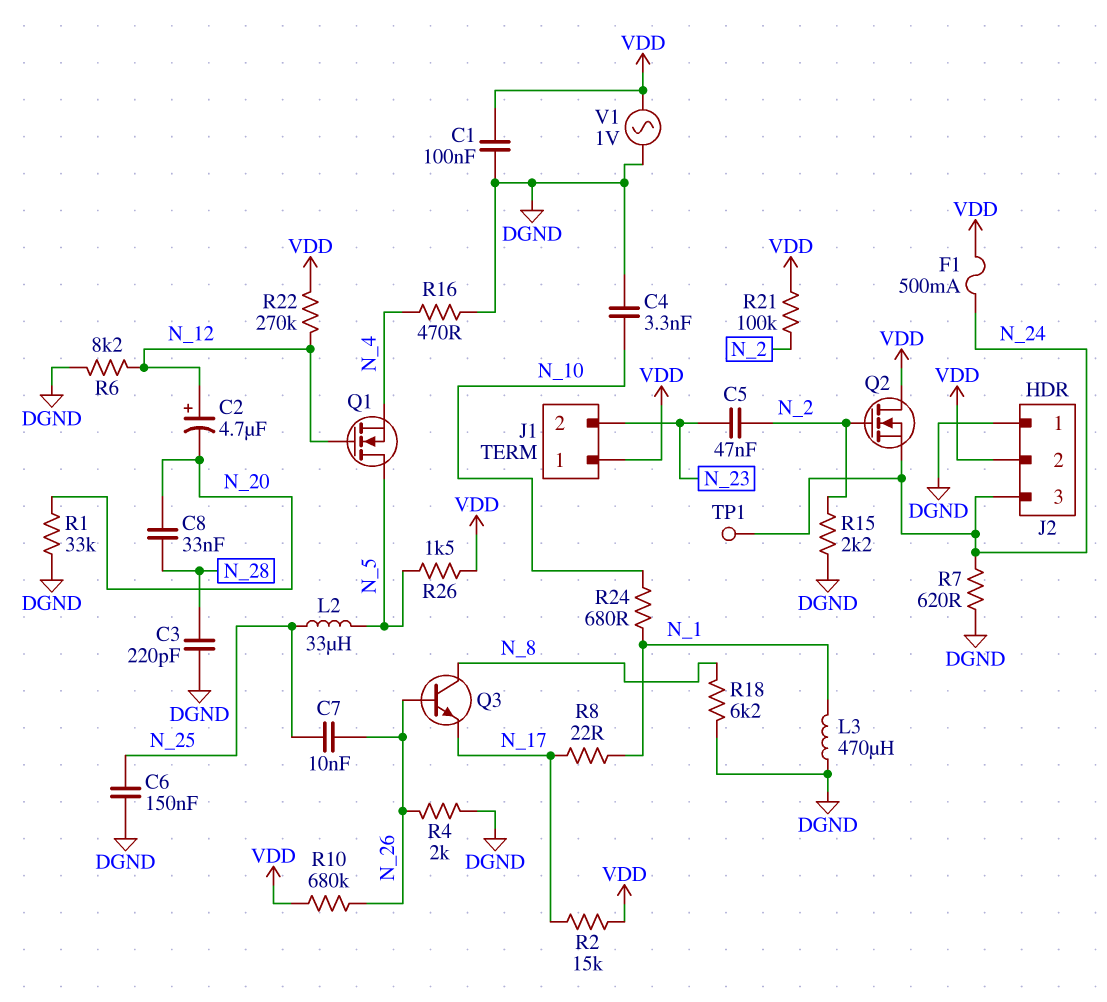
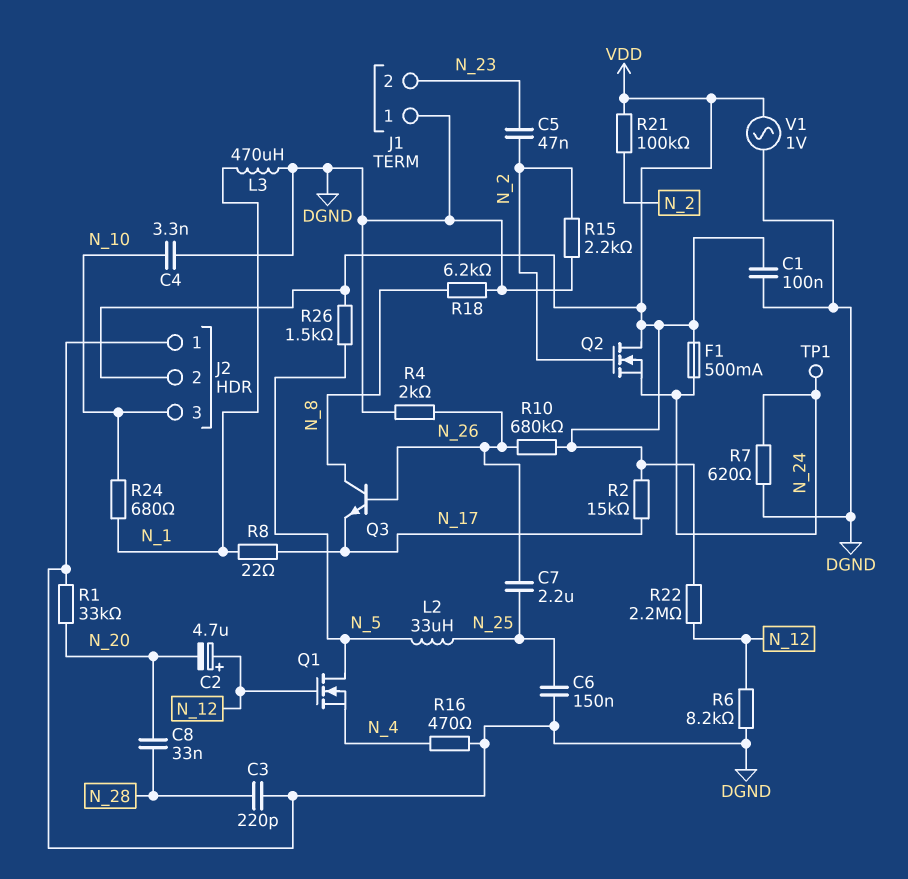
C7: 10nF (N_25, N_26) -> 2.2uF (N_25, N_26)
J1 pin 1: VDD -> DGND
J2 pin 3: N_24 -> N_10
R22: 270k (N_12, VDD) -> 2.2M (N_12, VDD)

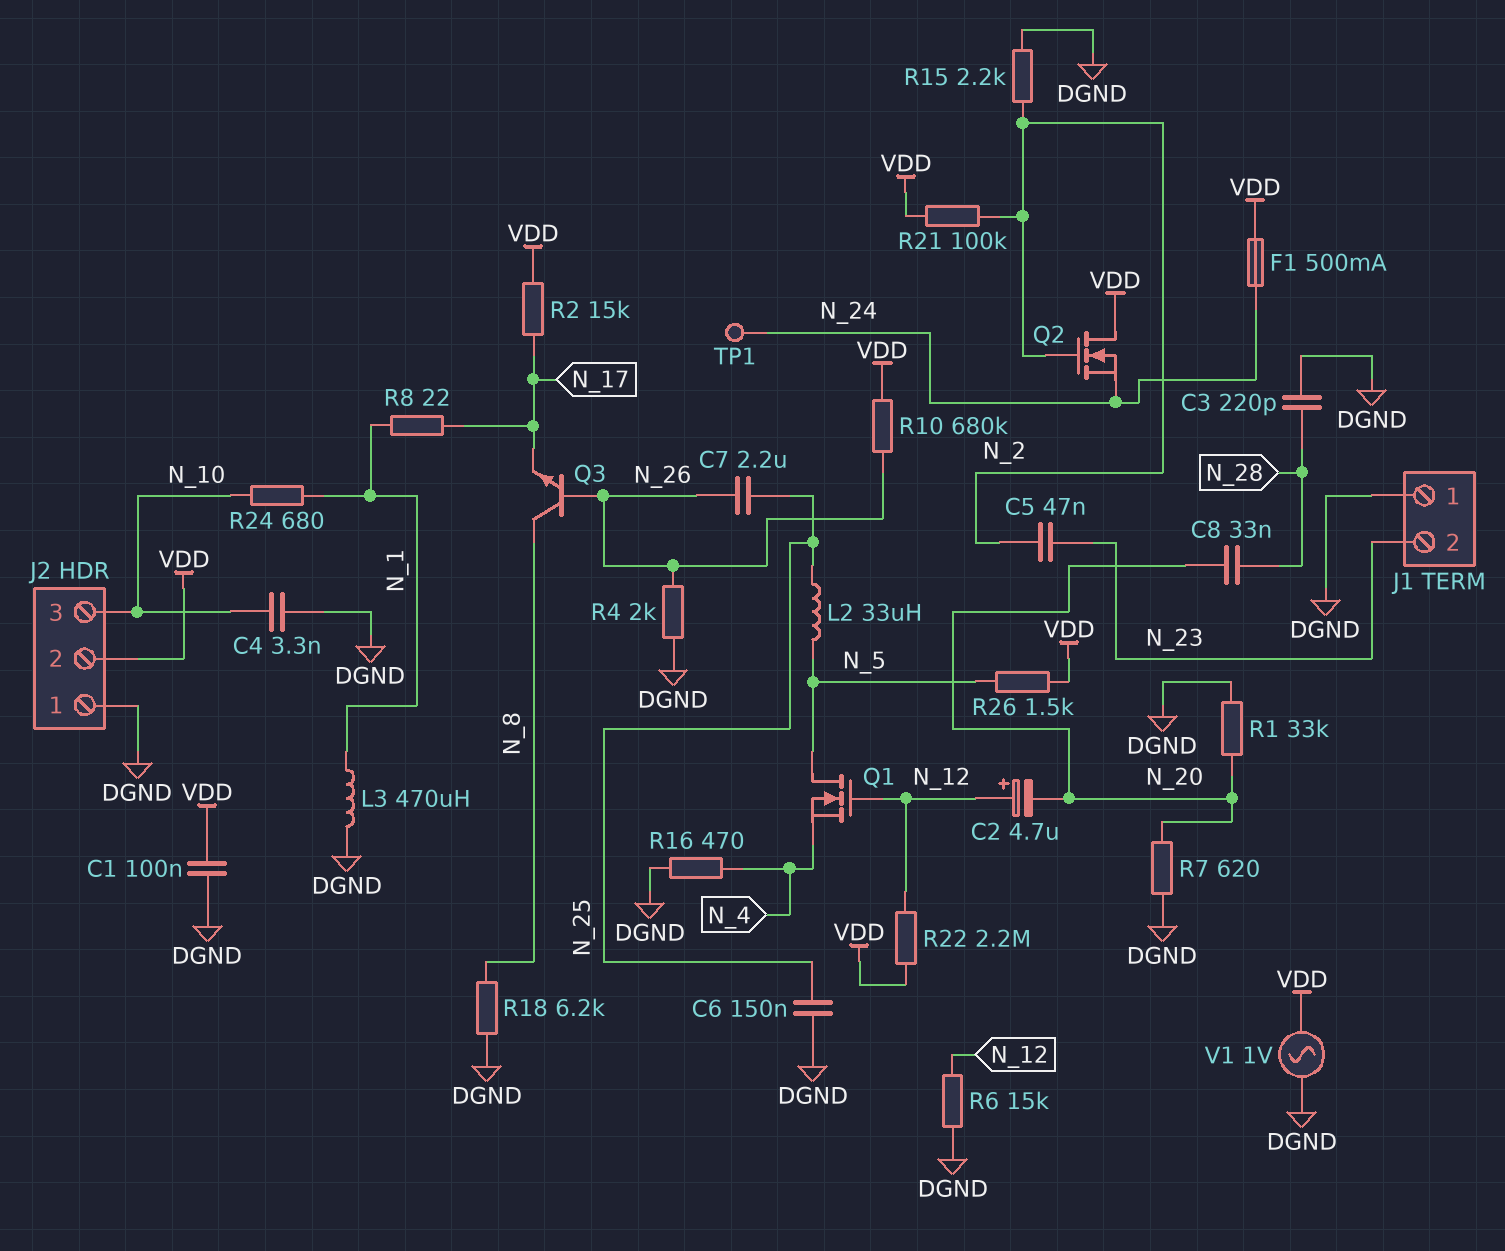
R6: 8.2k (DGND, N_12) -> 15k (DGND, N_12)
R7: 620 (DGND, N_24) -> 620 (DGND, N_20)

